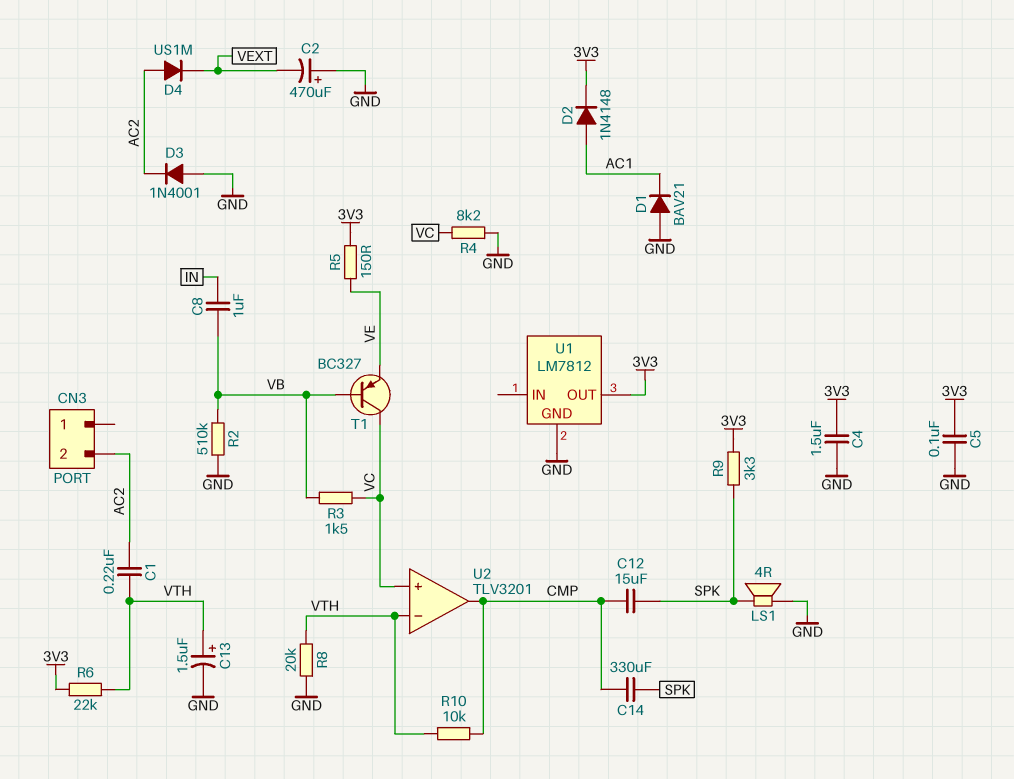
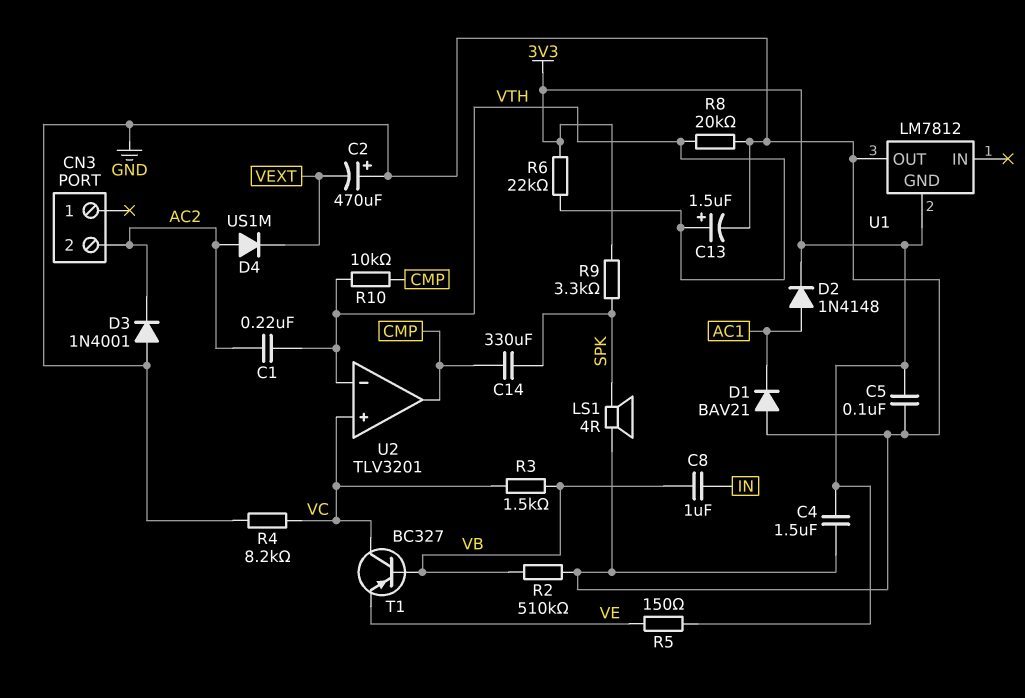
C12: 15uF (CMP, SPK) -> none
U1 pin GND: GND -> 3V3
U1 pin OUT: 3V3 -> GND

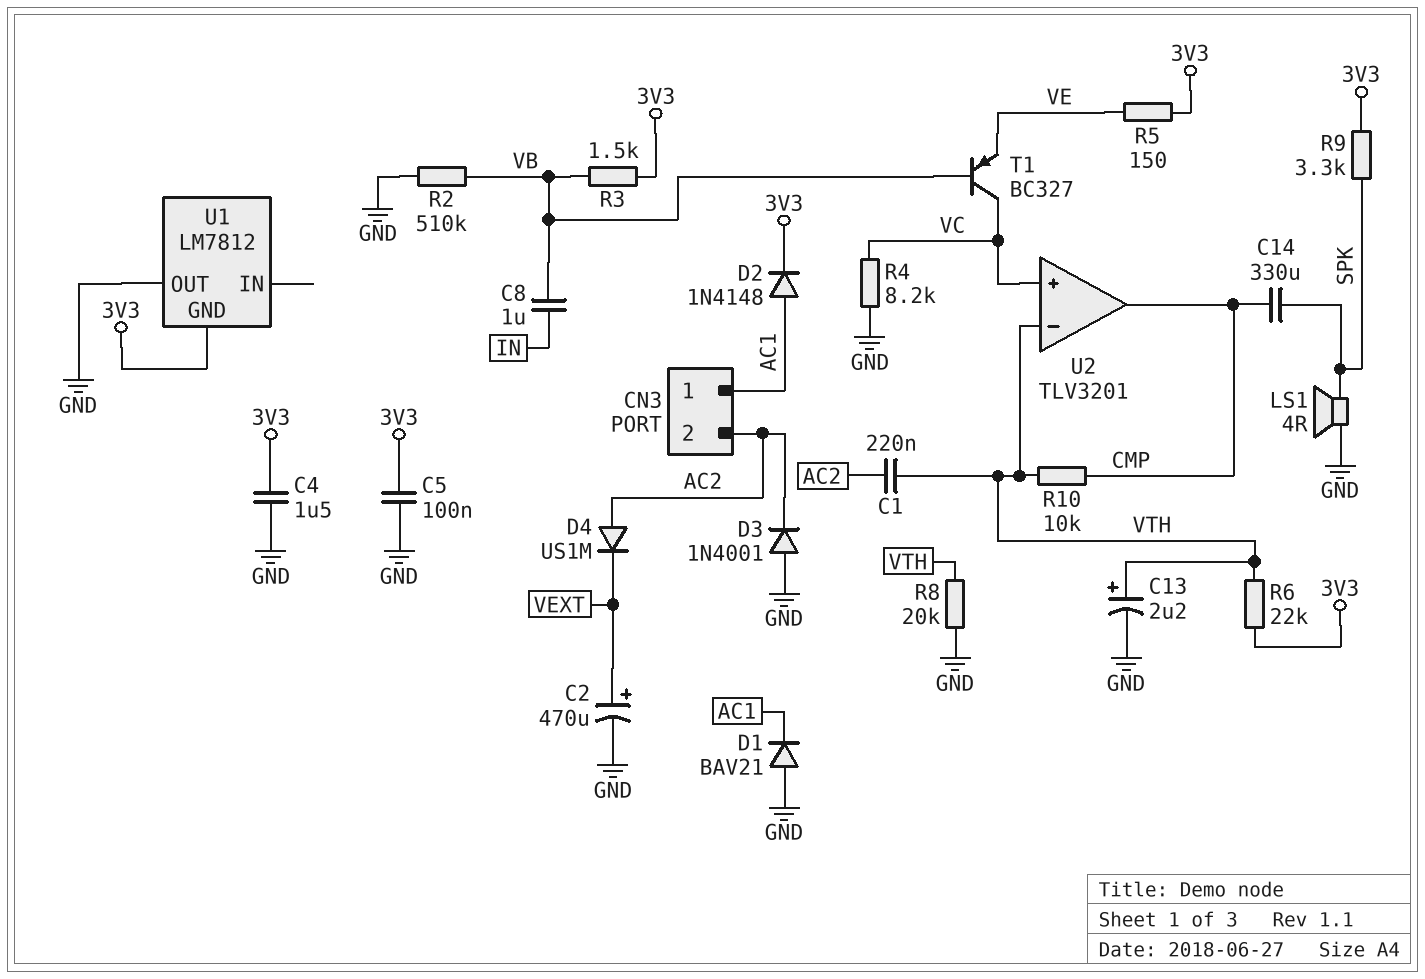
C2: 470uF (plus GND, minus VEXT) -> 470uF (plus VEXT, minus GND)
C13: 1.5uF (plus VTH, minus GND) -> 2.2uF (plus VTH, minus GND)
CN3 pin 1: none -> AC1
R3: 1.5k (VB, VC) -> 1.5k (3V3, VB)

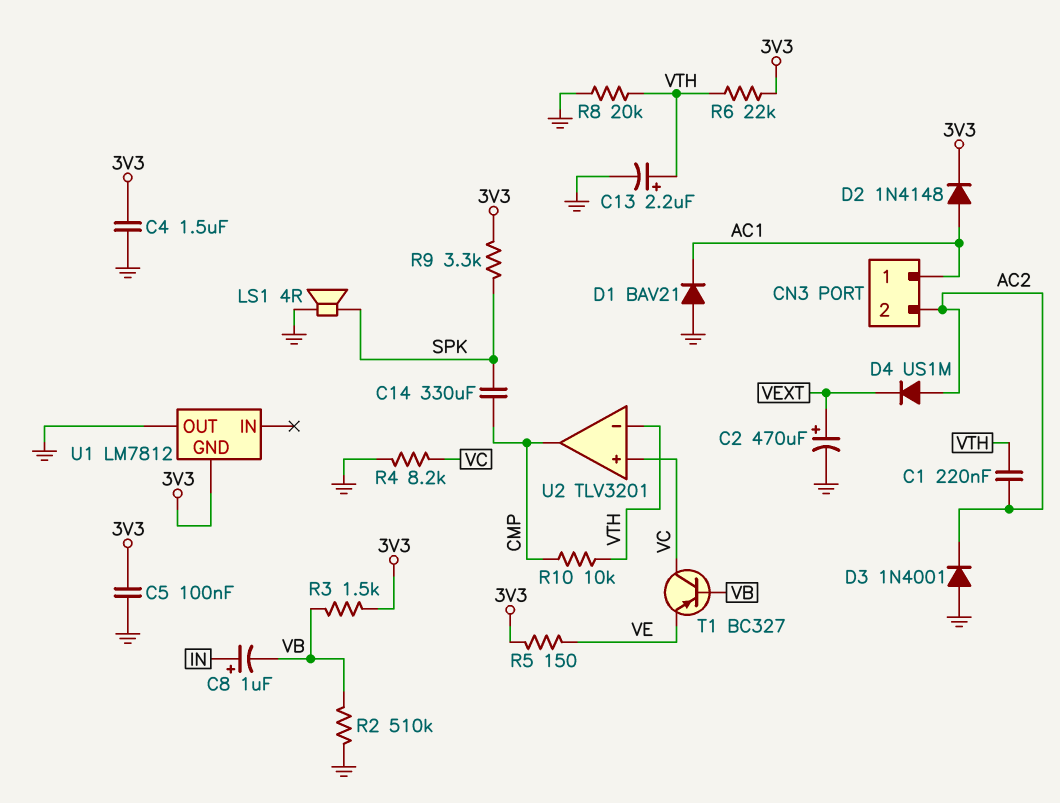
C8: 1uF (IN, VB) -> 1uF (plus IN, minus VB)

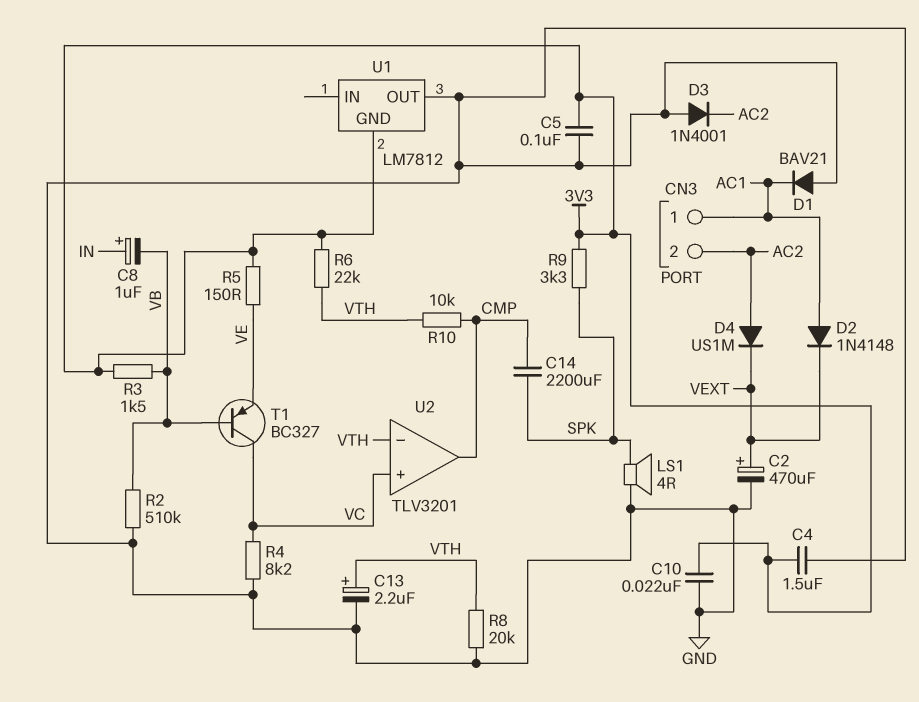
C1: 220nF (AC2, VTH) -> none
C10: none -> 22nF (3V3, GND)
C14: 330uF (CMP, SPK) -> 2200uF (CMP, SPK)
D2: diode 1N4148 (A AC1, K 3V3) -> diode 1N4148 (A AC1, K VEXT)

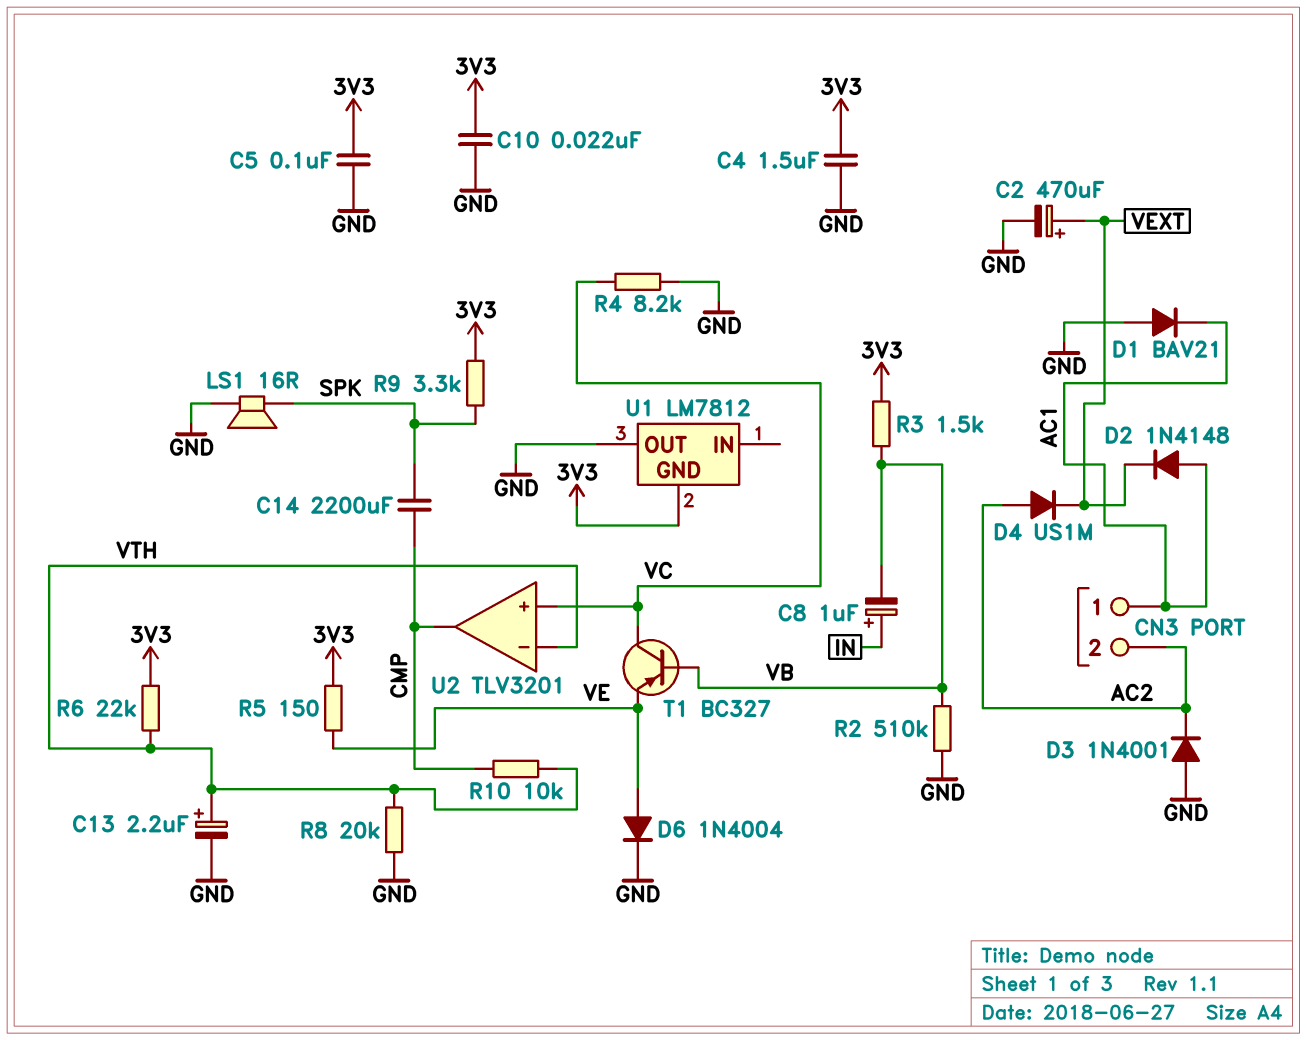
D6: none -> diode 1N4004 (A VE, K GND)
LS1: speaker 4R (GND, SPK) -> speaker 16R (GND, SPK)

